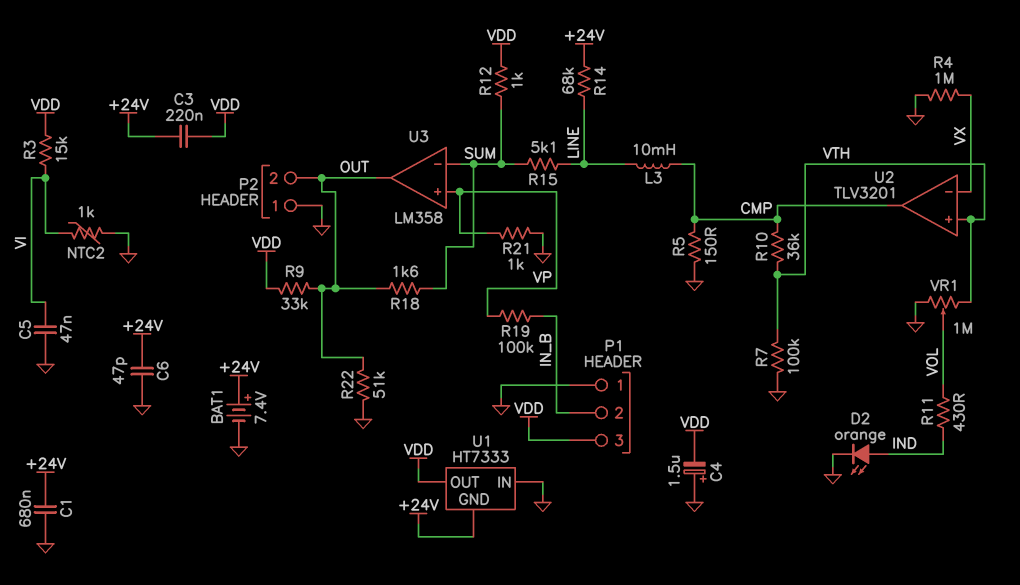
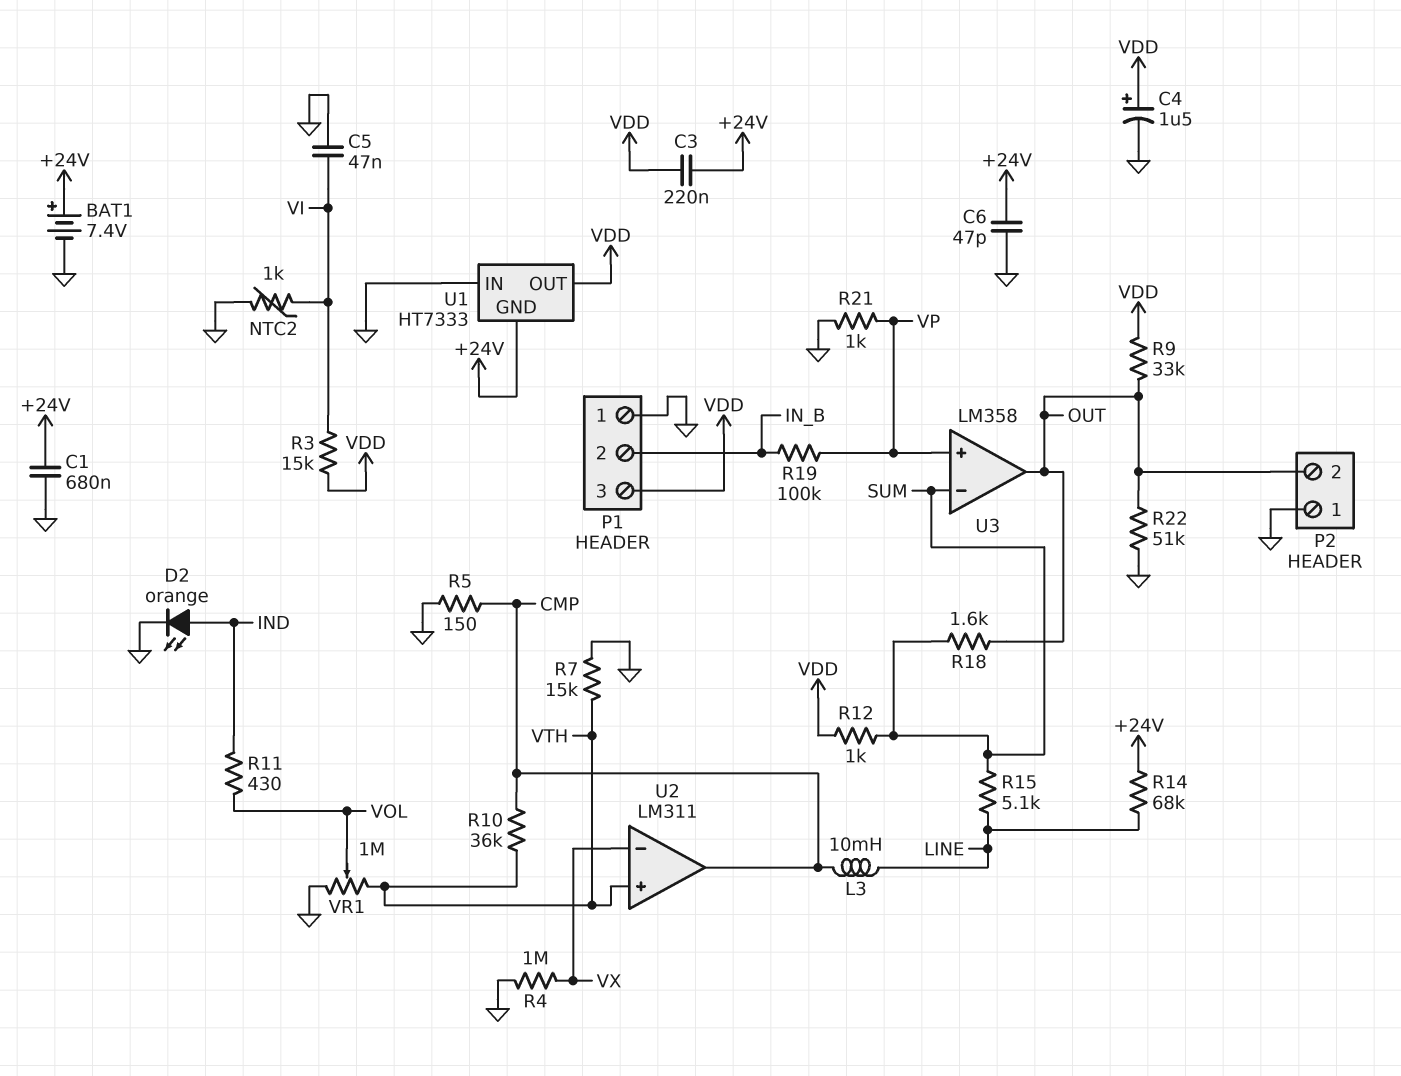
C4: 1.5uF (plus GND, minus VDD) -> 1.5uF (plus VDD, minus GND)
R7: 100k (GND, VTH) -> 15k (GND, VTH)
U2: TLV3201 -> LM311

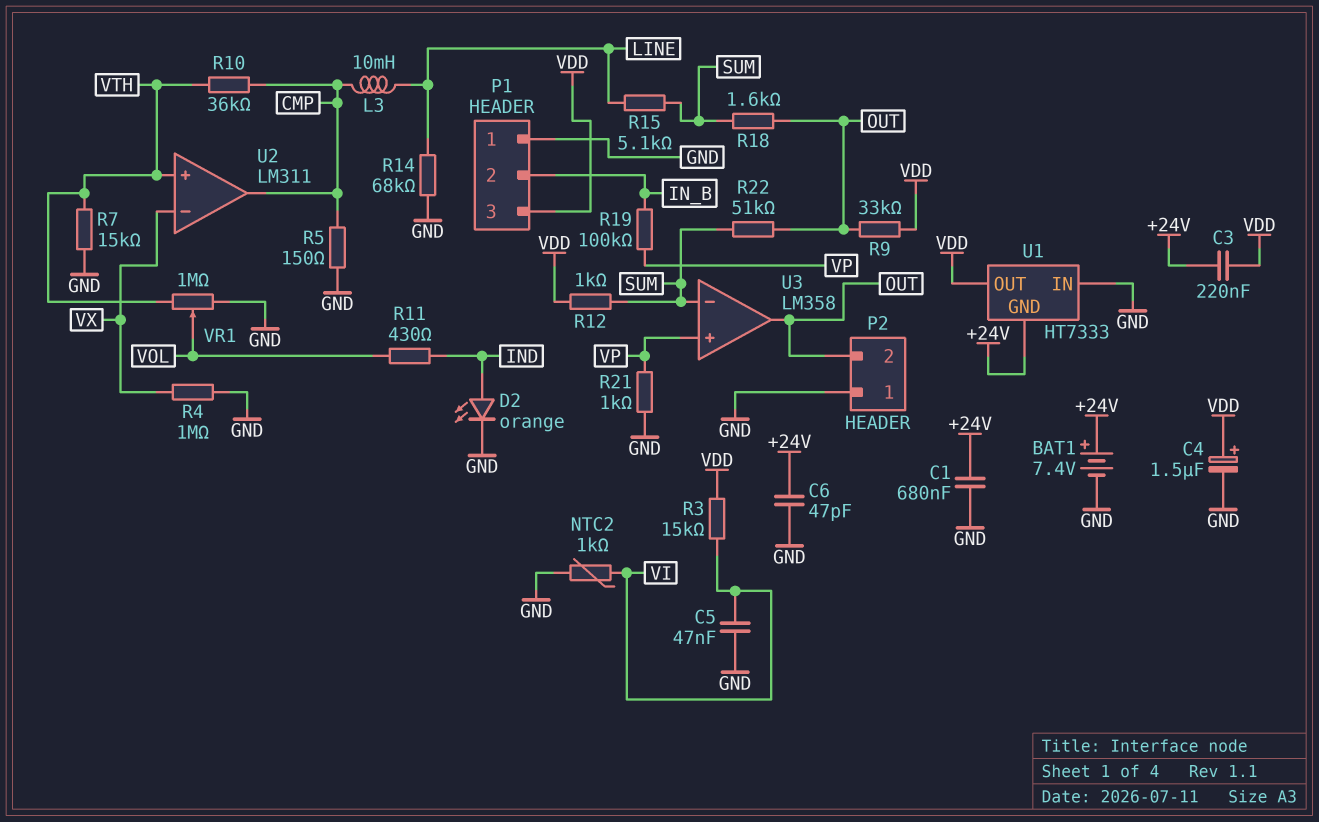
R14: 68k (+24V, LINE) -> 68k (GND, LINE)
R22: 51k (GND, OUT) -> 51k (OUT, SUM)

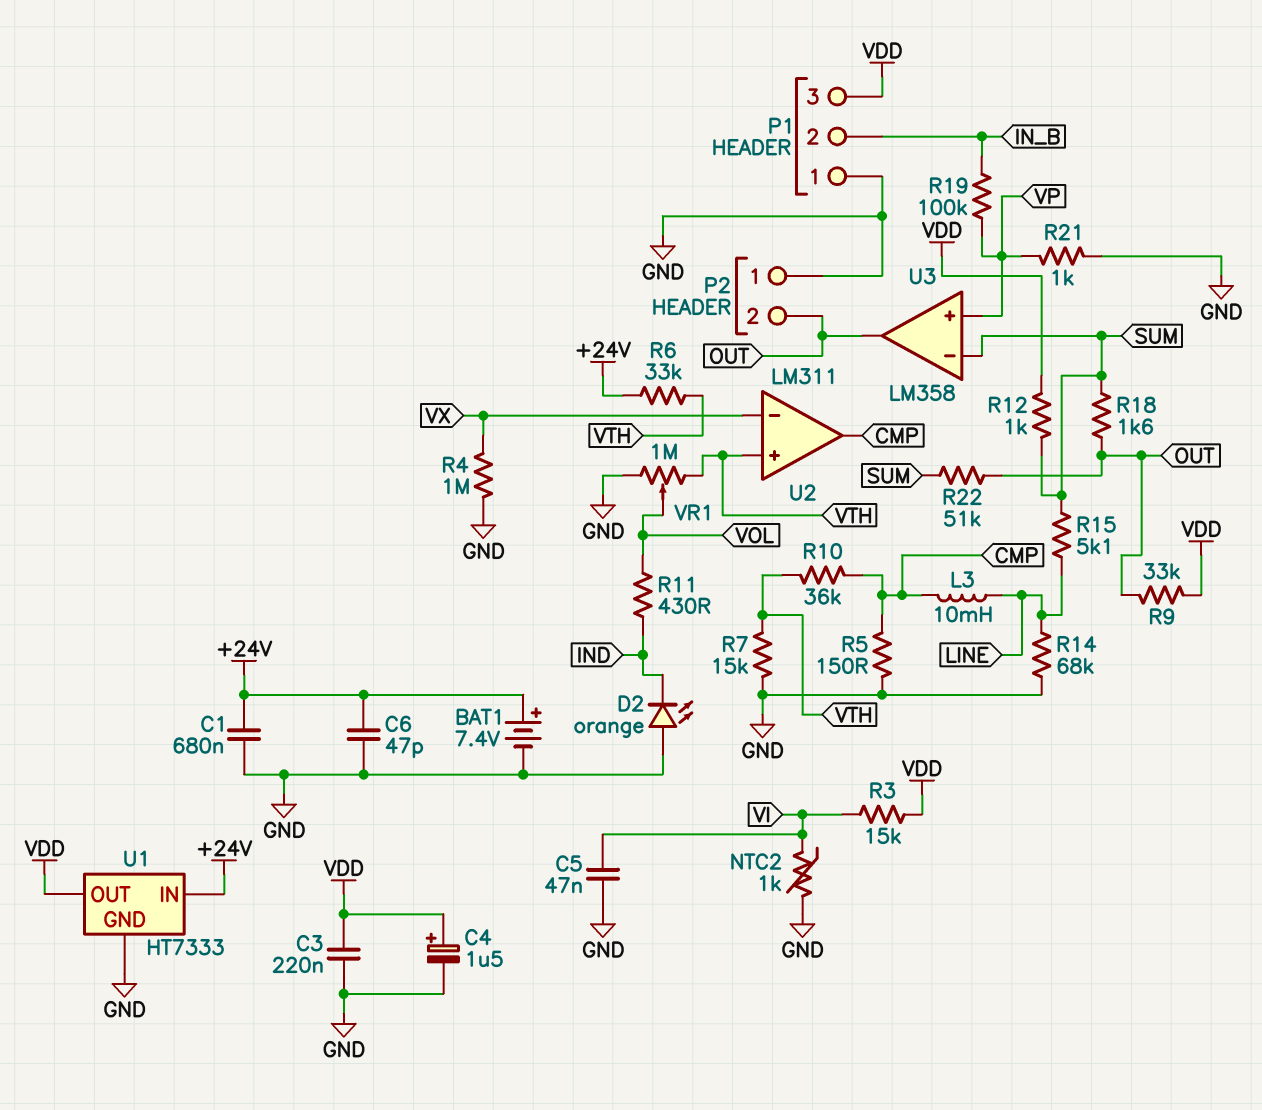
C3: 220nF (+24V, VDD) -> 220nF (GND, VDD)
D2: LED orange (A IND, K GND) -> LED orange (A GND, K IND)
R6: none -> 33k (+24V, VTH)
U1 pin GND: +24V -> GND
U1 pin IN: GND -> +24V

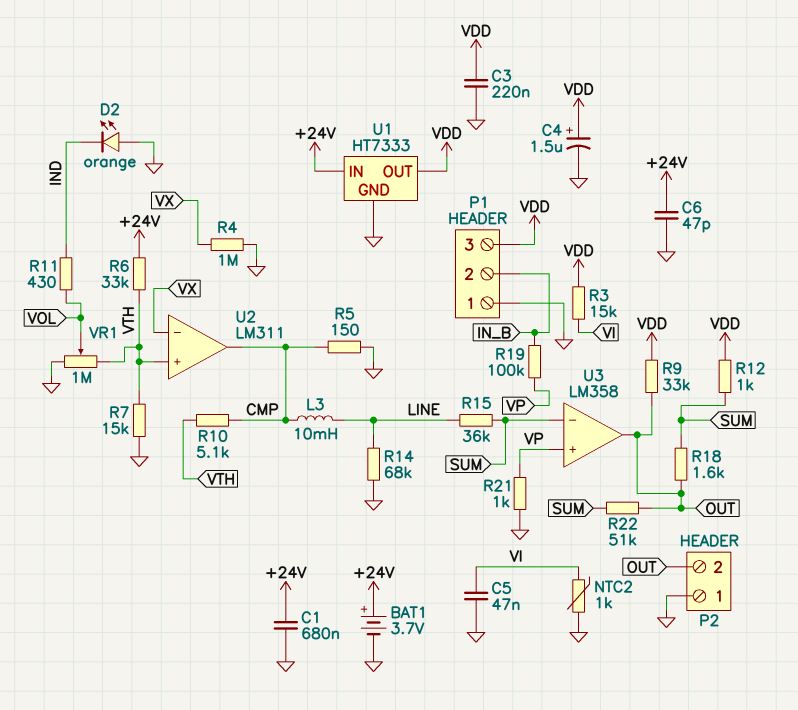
BAT1: 7.4V (plus +24V, minus GND) -> 3.7V (plus +24V, minus GND)
R10: 36k (CMP, VTH) -> 5.1k (CMP, VTH)
R15: 5.1k (LINE, SUM) -> 36k (LINE, SUM)

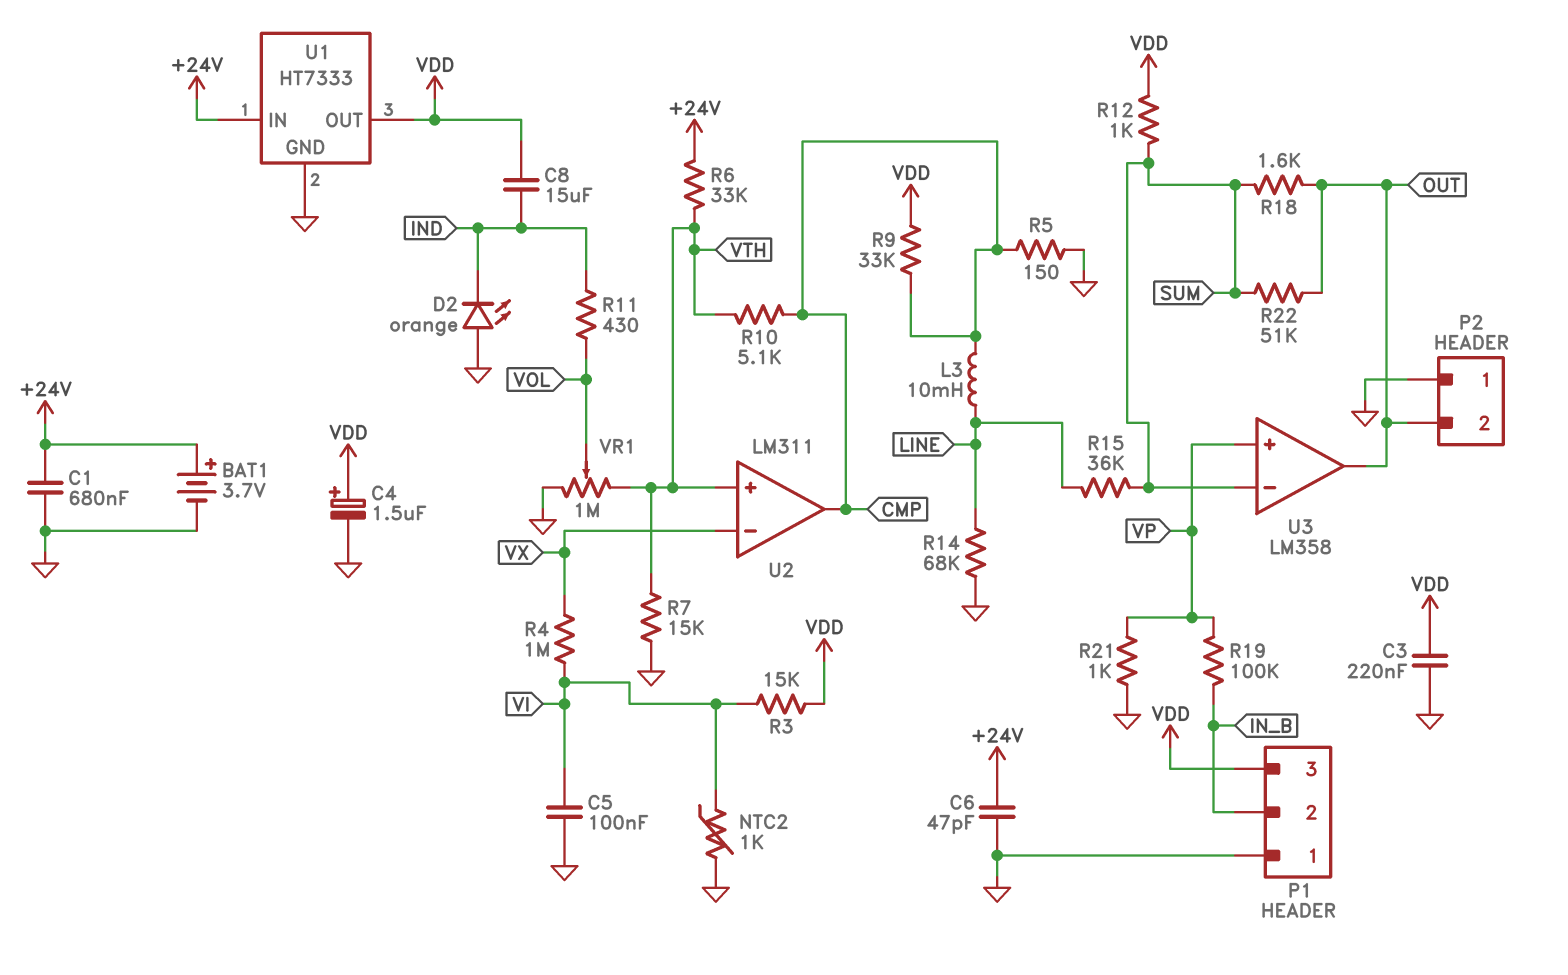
C5: 47nF (GND, VI) -> 100nF (GND, VI)
C8: none -> 15uF (IND, VDD)
R4: 1M (GND, VX) -> 1M (VI, VX)
R9: 33k (OUT, VDD) -> 33k (CMP, VDD)

